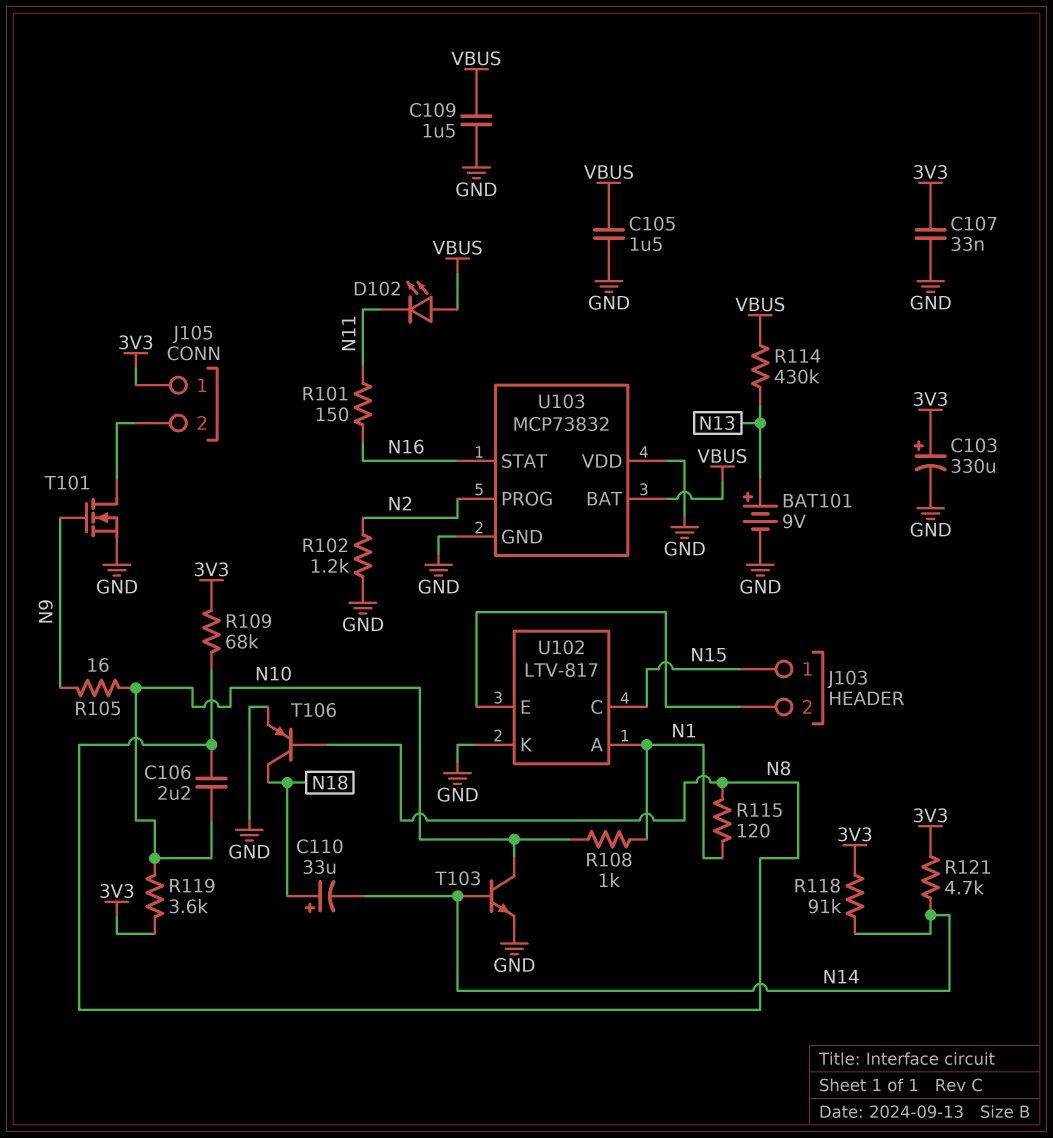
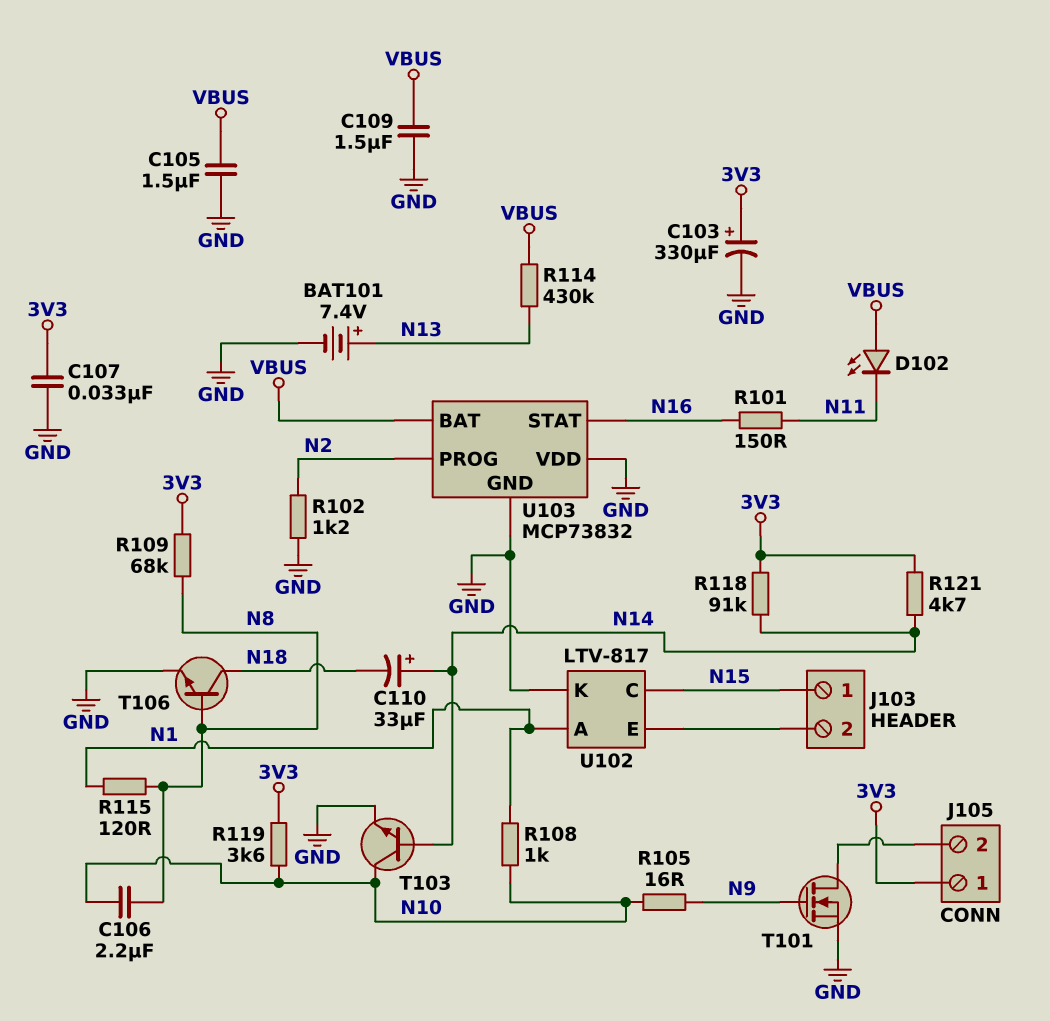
BAT101: 9V (plus N13, minus GND) -> 7.4V (plus N13, minus GND)
C110: 33uF (plus N18, minus N14) -> 33uF (plus N14, minus N18)
T106: PNP (B N8, C N18, E GND) -> NPN (B N8, C N18, E GND)

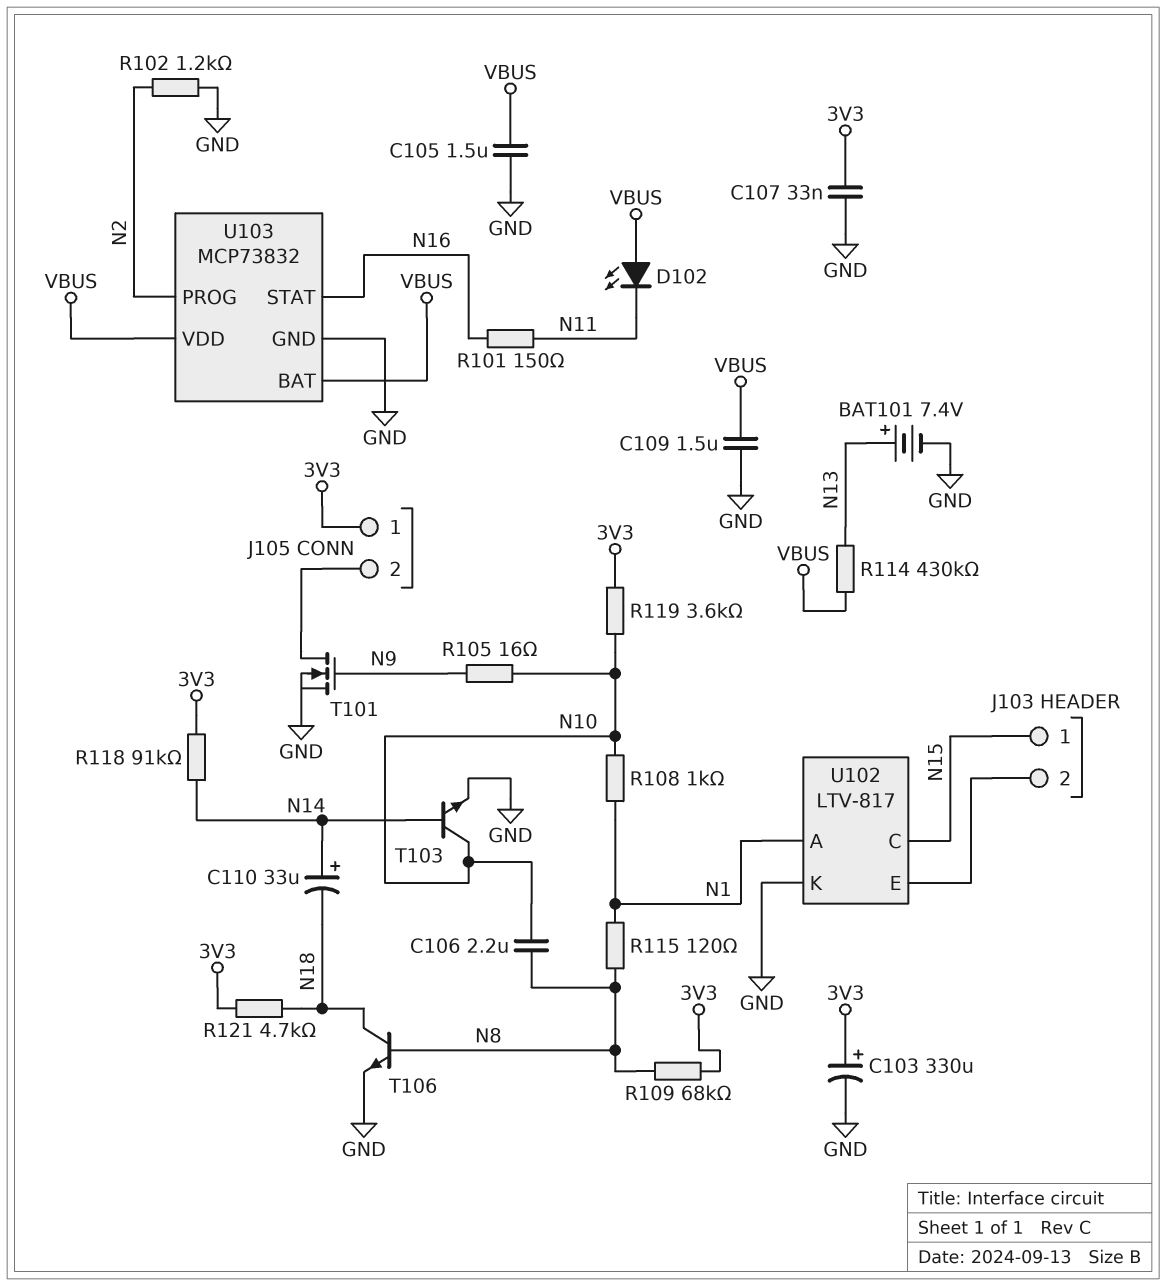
R121: 4.7k (3V3, N14) -> 4.7k (3V3, N18)
U103 pin VDD: GND -> VBUS

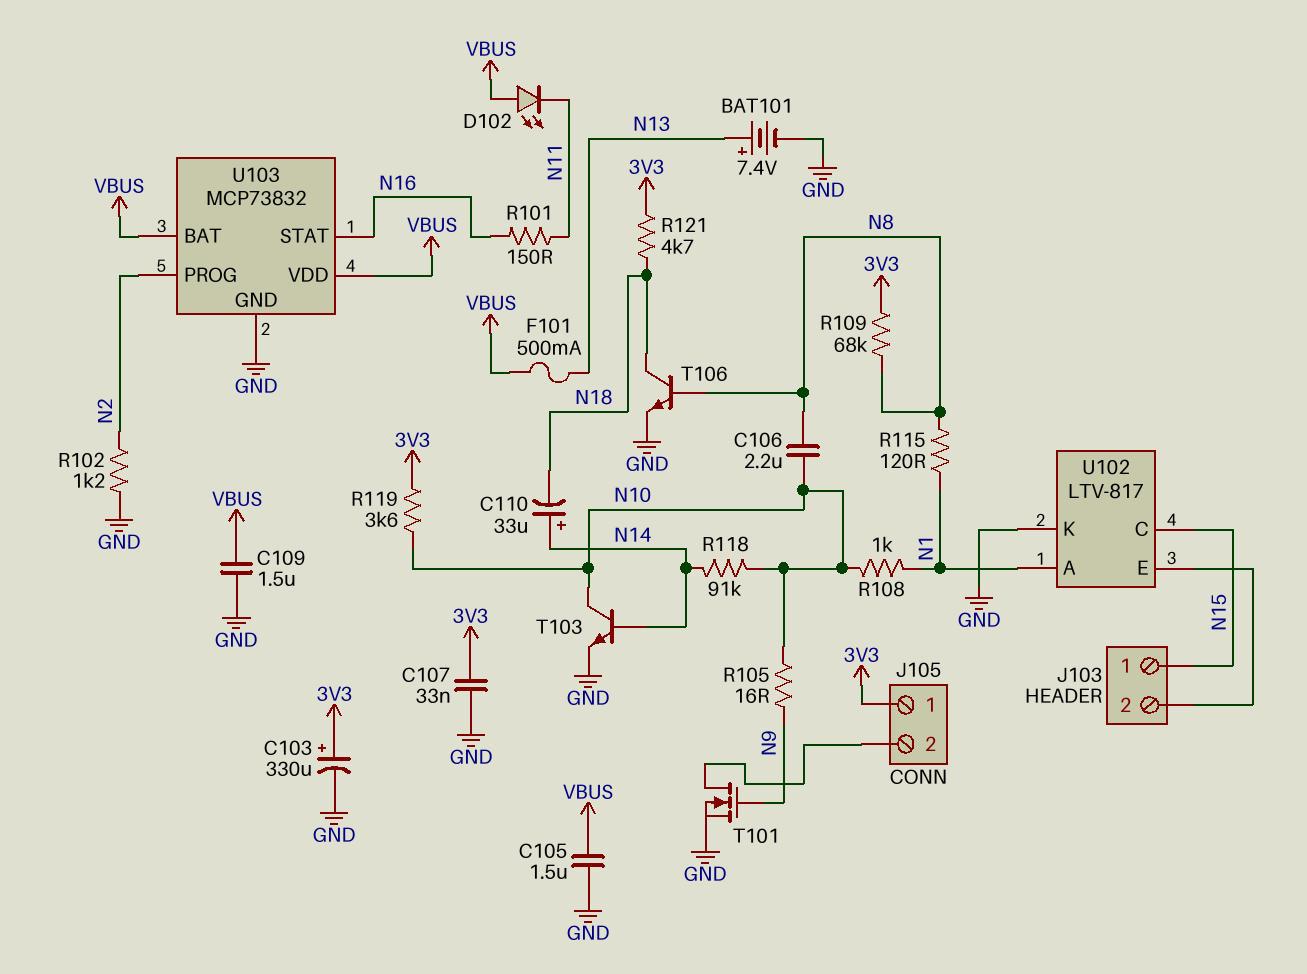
F101: none -> 500mA (N13, VBUS)
R114: 430k (N13, VBUS) -> none
R118: 91k (3V3, N14) -> 91k (N10, N14)

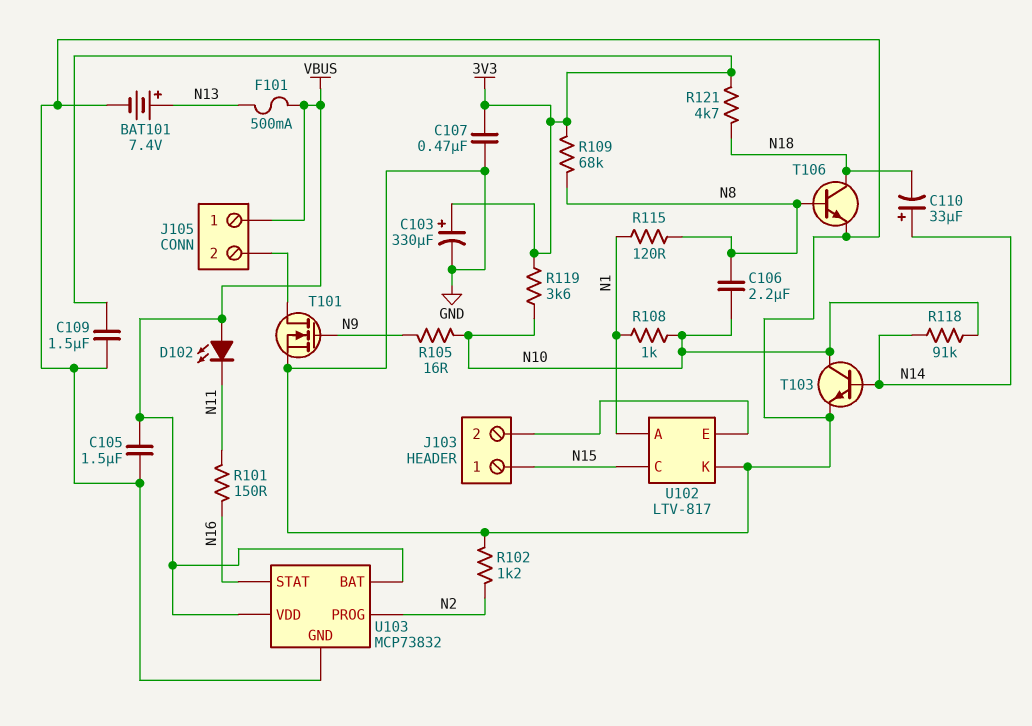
C107: 33nF (3V3, GND) -> 470nF (3V3, GND)
C109: 1.5uF (GND, VBUS) -> 1.5uF (3V3, GND)
J105 pin 1: 3V3 -> VBUS

